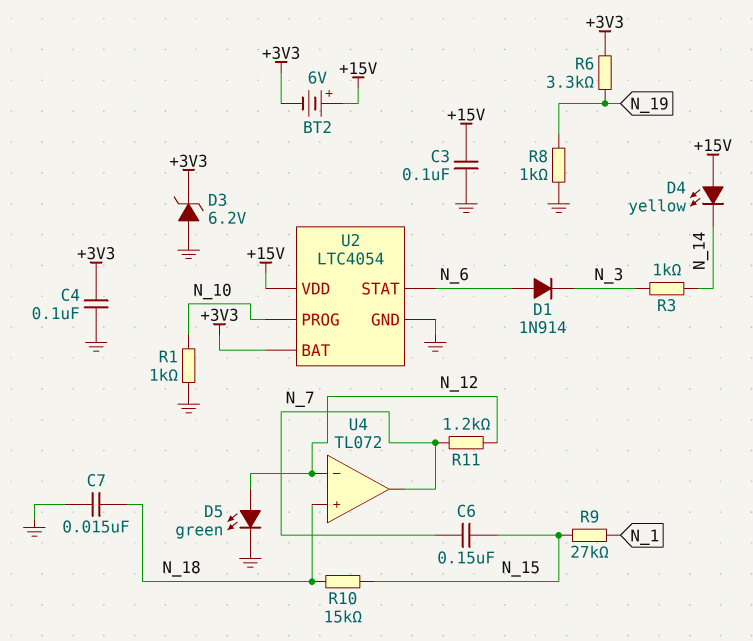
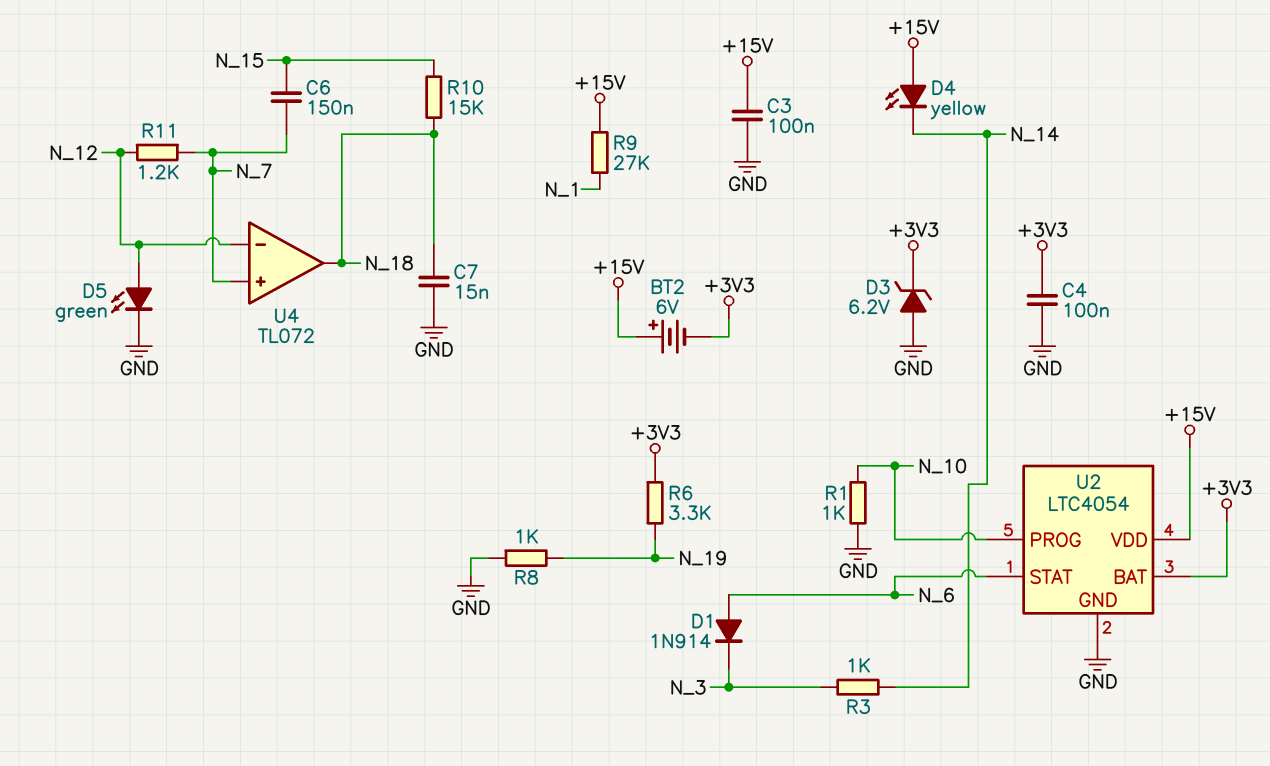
R9: 27k (N_1, N_15) -> 27k (+15V, N_1)
U4 pin in+: N_18 -> N_7
U4 pin out: N_7 -> N_18

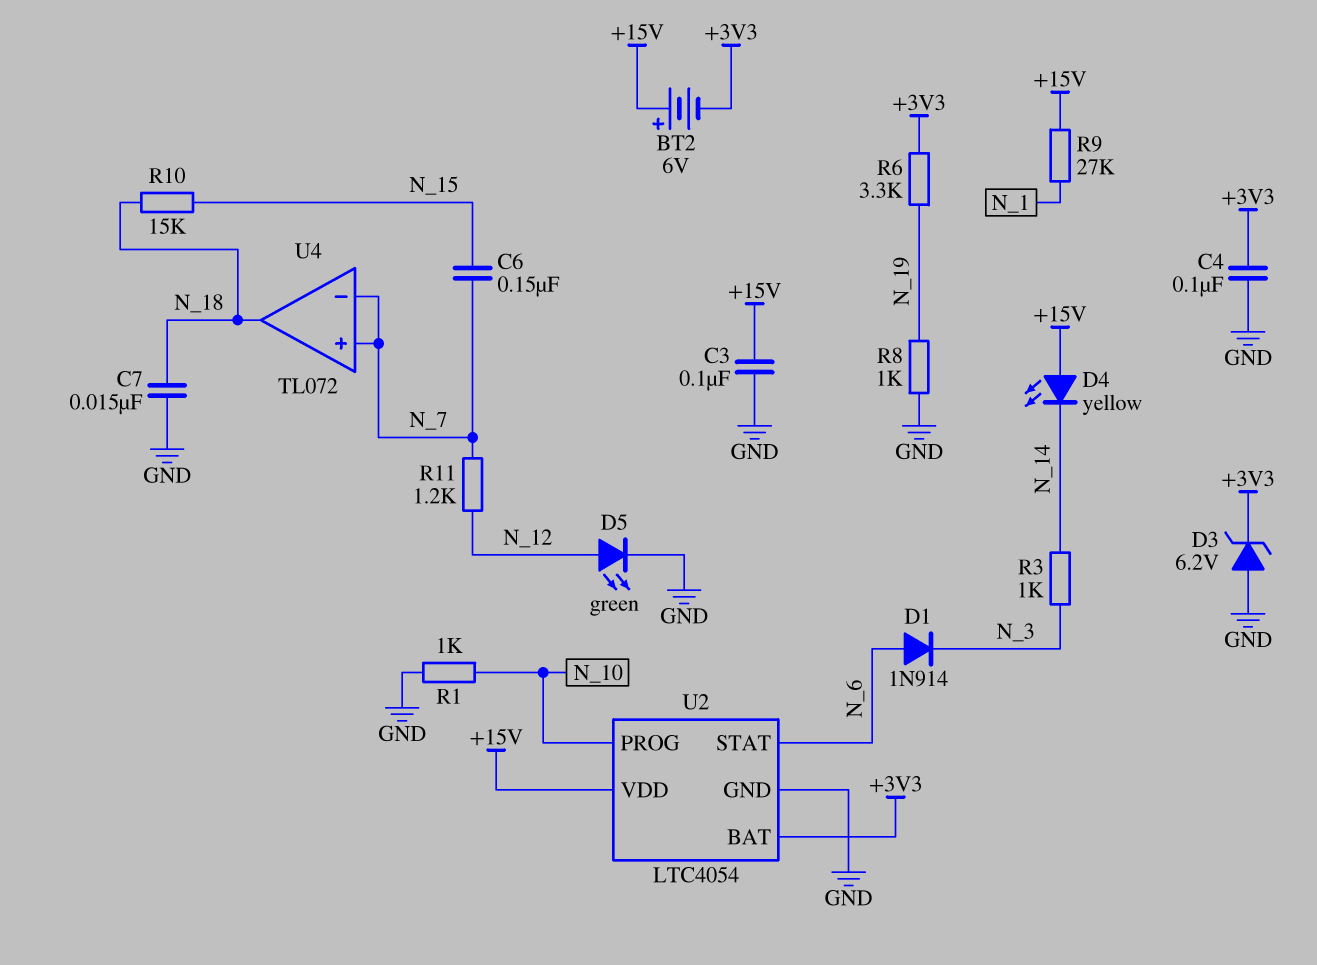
U4 pin in-: N_12 -> N_7

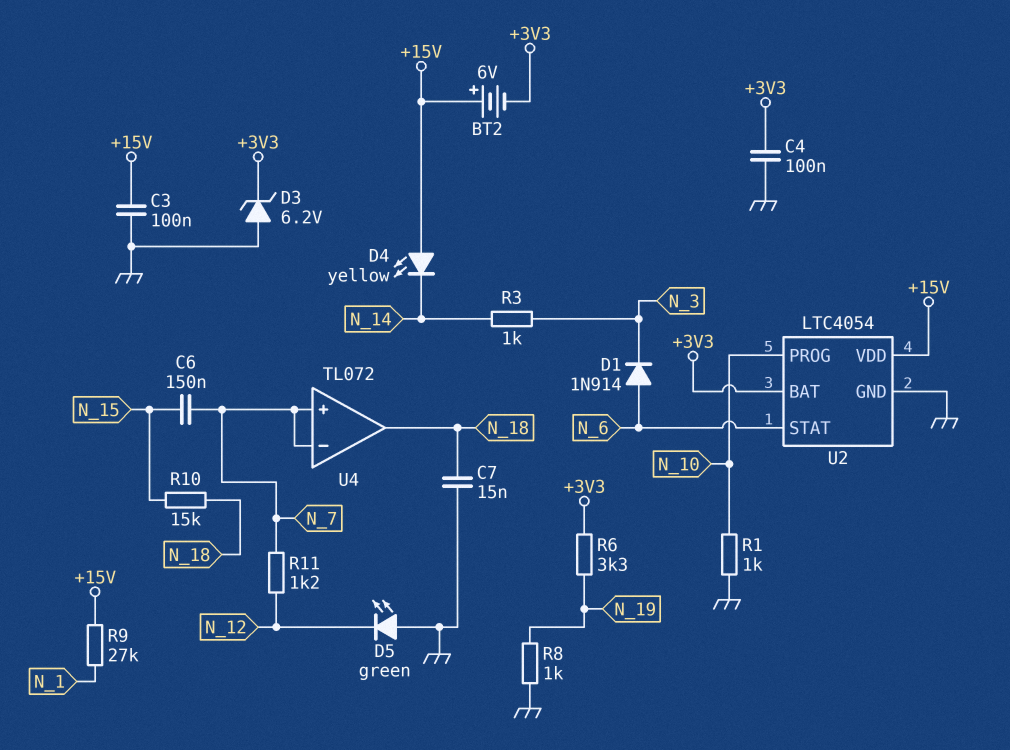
D5: LED green (A N_12, K GND) -> LED green (A GND, K N_12)

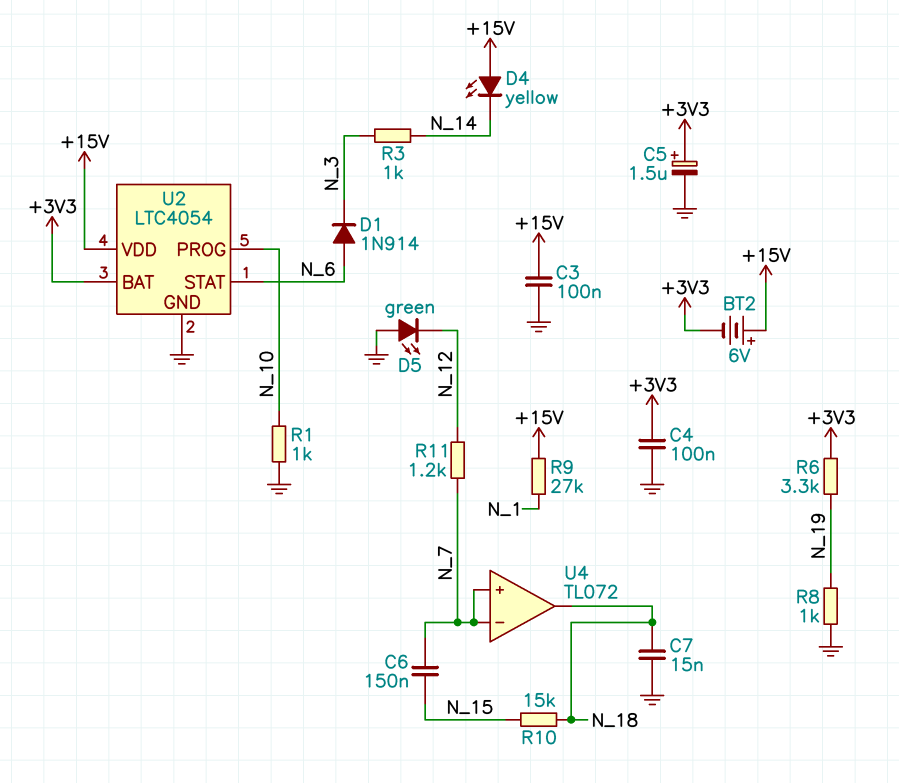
C5: none -> 1.5uF (plus +3V3, minus GND)
D3: zener 6.2V (A GND, K +3V3) -> none

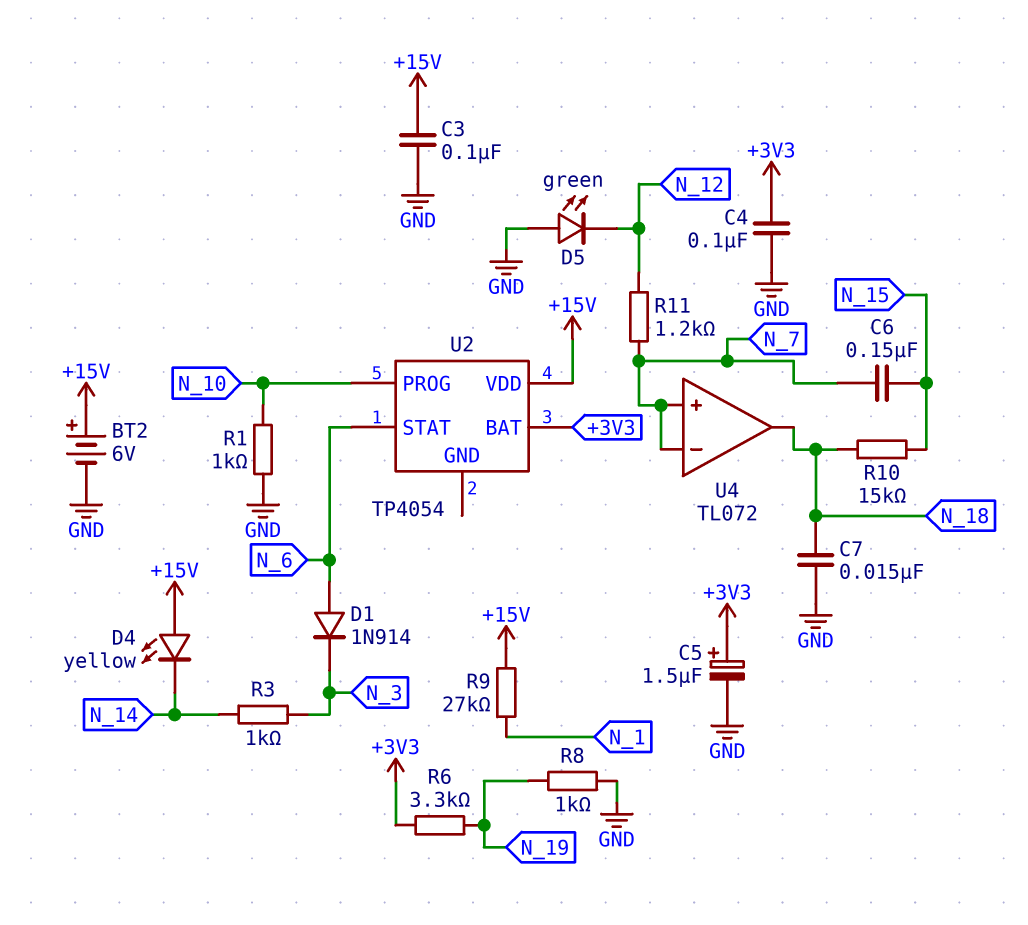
BT2: 6V (plus +15V, minus +3V3) -> 6V (plus +15V, minus GND)
U2: LTC4054 -> TP4054
U2 pin GND: GND -> none

